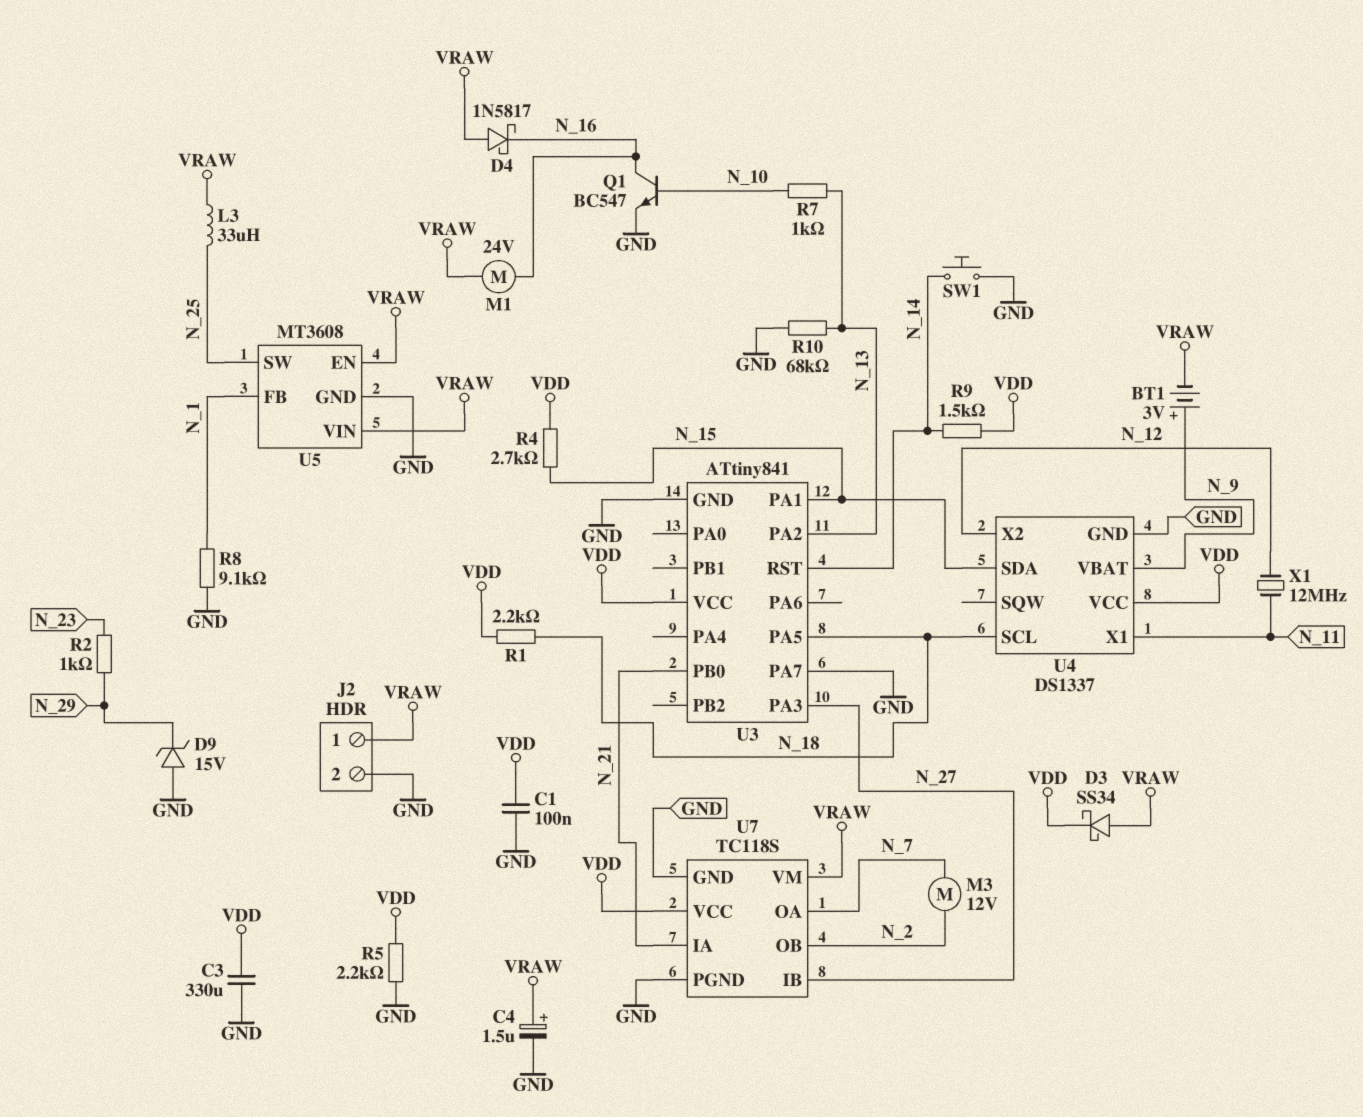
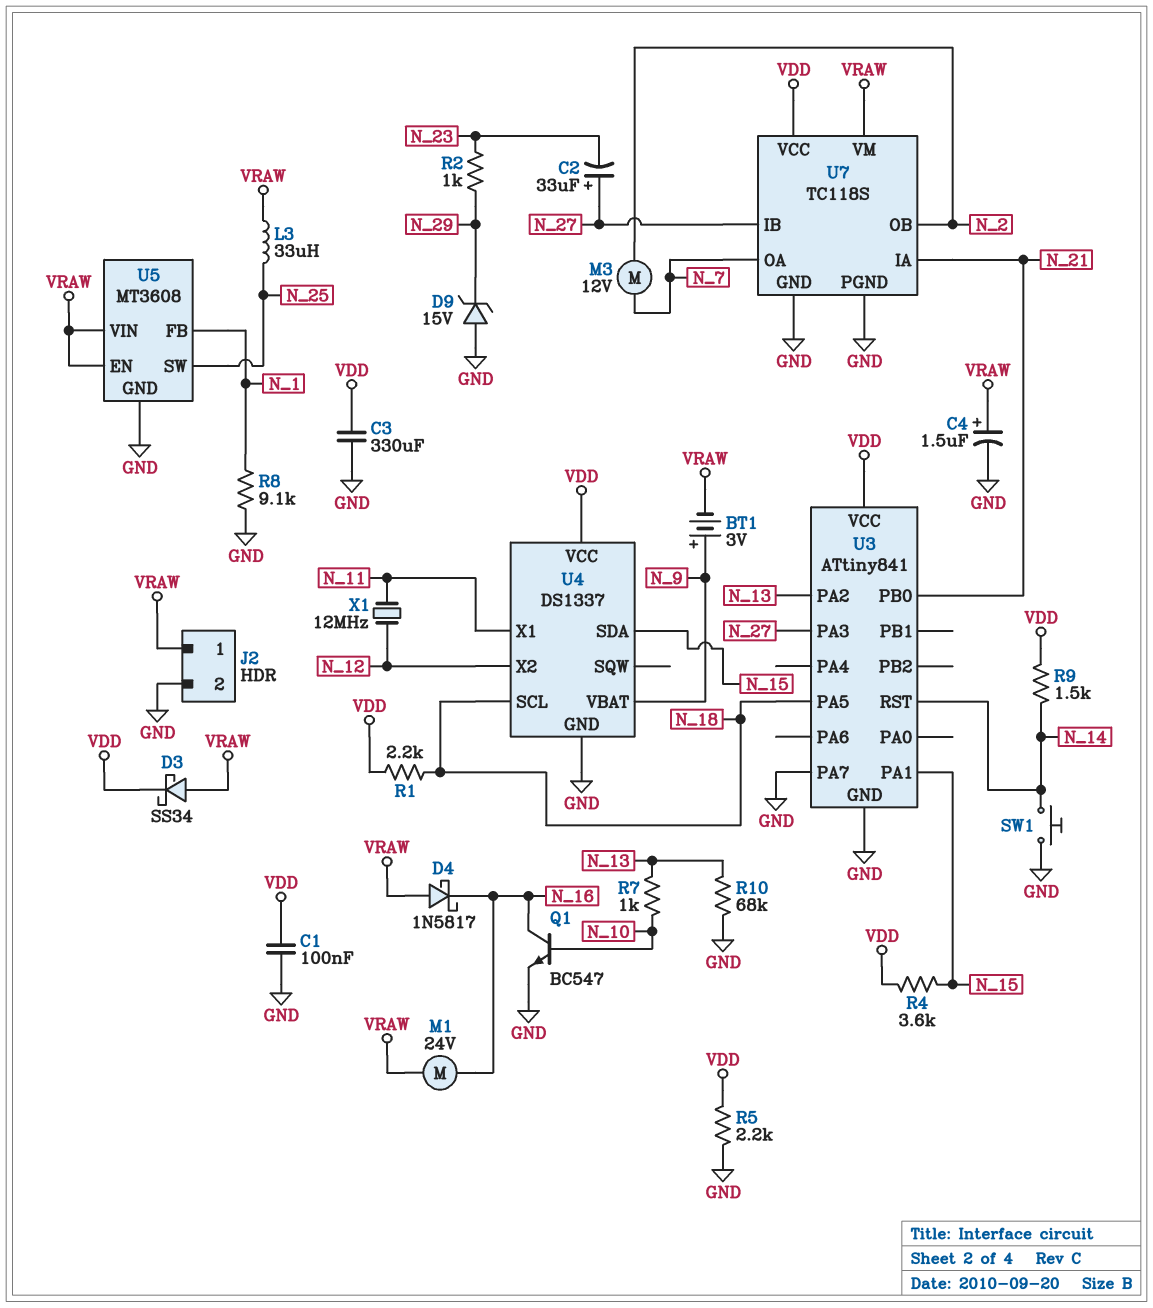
C2: none -> 33uF (plus N_27, minus N_23)
R4: 2.7k (N_15, VDD) -> 3.6k (N_15, VDD)

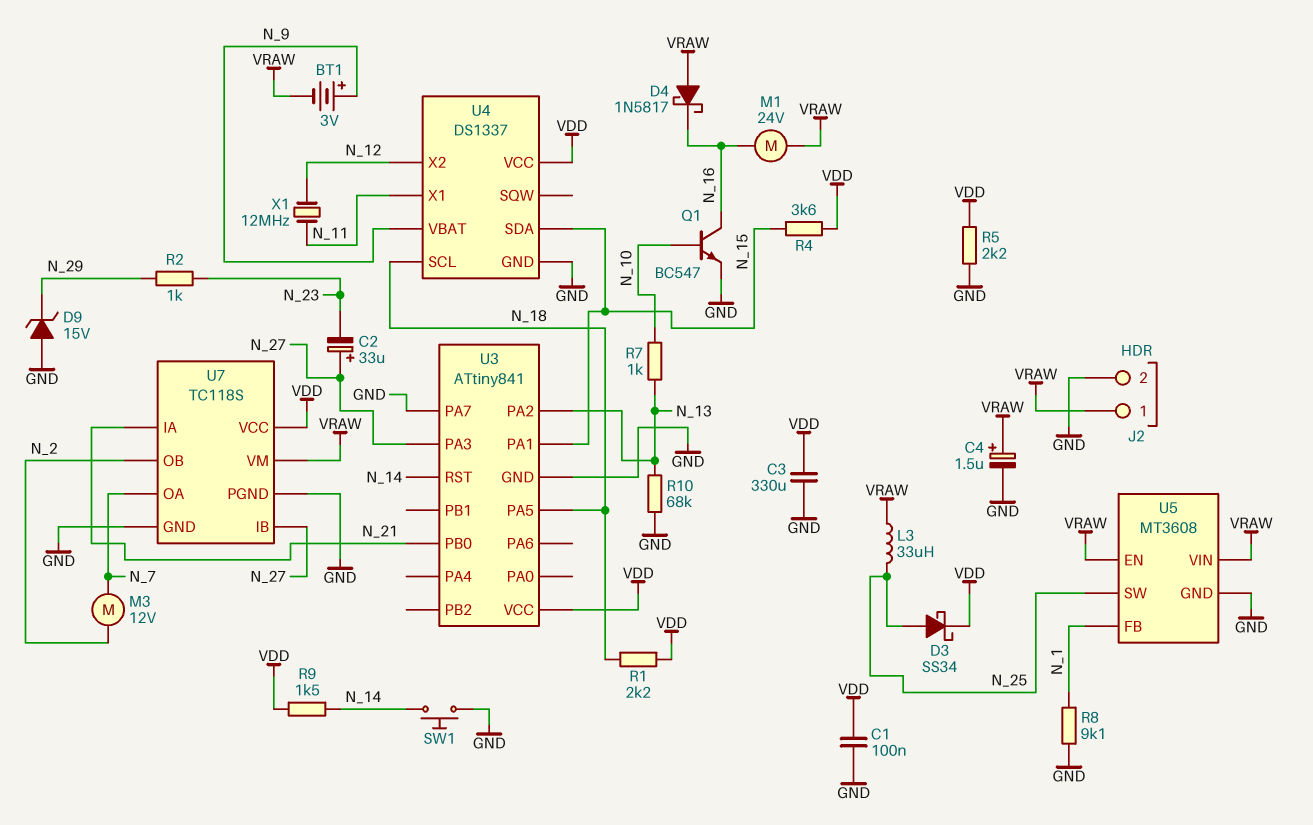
D3: schottky SS34 (A VRAW, K VDD) -> schottky SS34 (A N_25, K VDD)

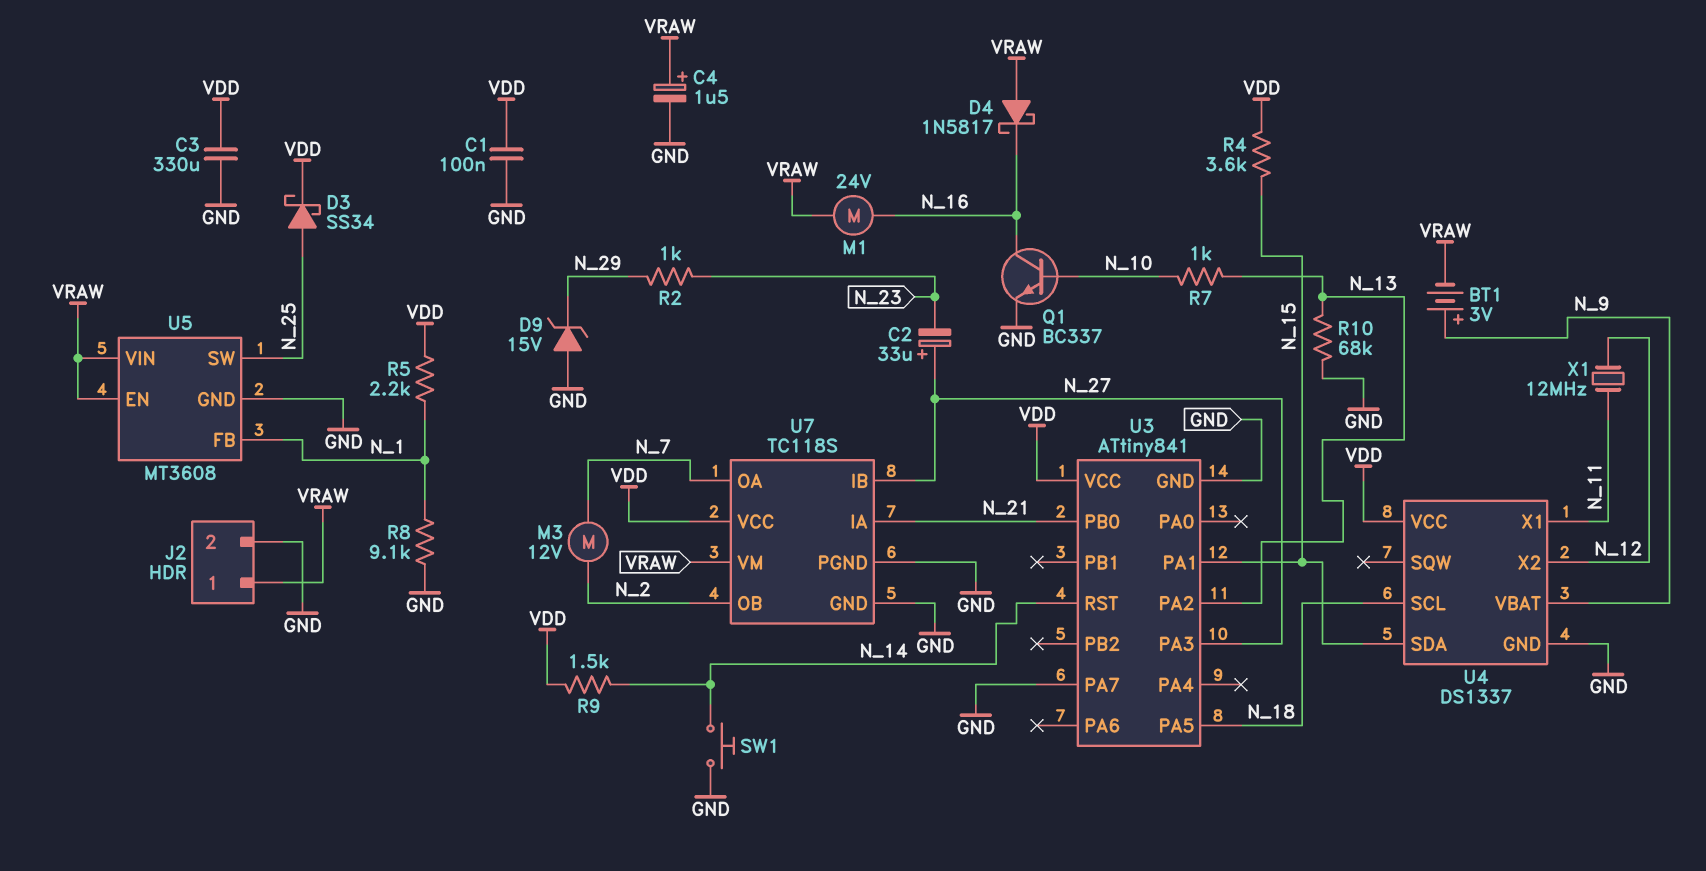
L3: 33uH (N_25, VRAW) -> none
Q1: NPN BC547 (B N_10, C N_16, E GND) -> NPN BC337 (B N_10, C N_16, E GND)
R1: 2.2k (N_18, VDD) -> none
R5: 2.2k (GND, VDD) -> 2.2k (N_1, VDD)

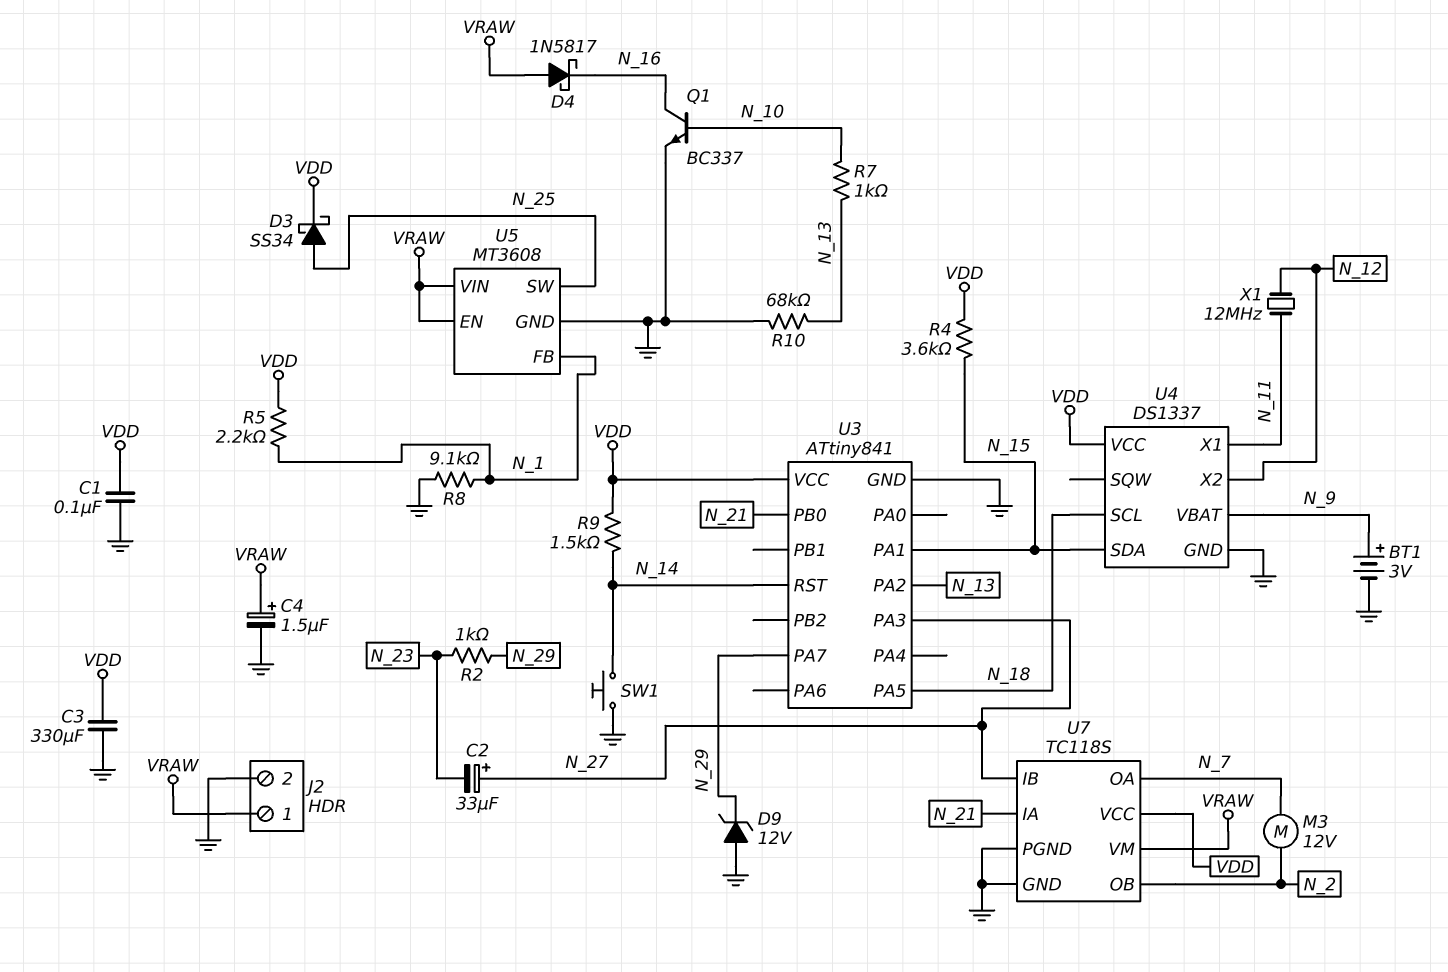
BT1: 3V (plus N_9, minus VRAW) -> 3V (plus N_9, minus GND)
D9: zener 15V (A GND, K N_29) -> zener 12V (A GND, K N_29)
M1: motor 24V (N_16, VRAW) -> none
U3 pin PA7: GND -> N_29

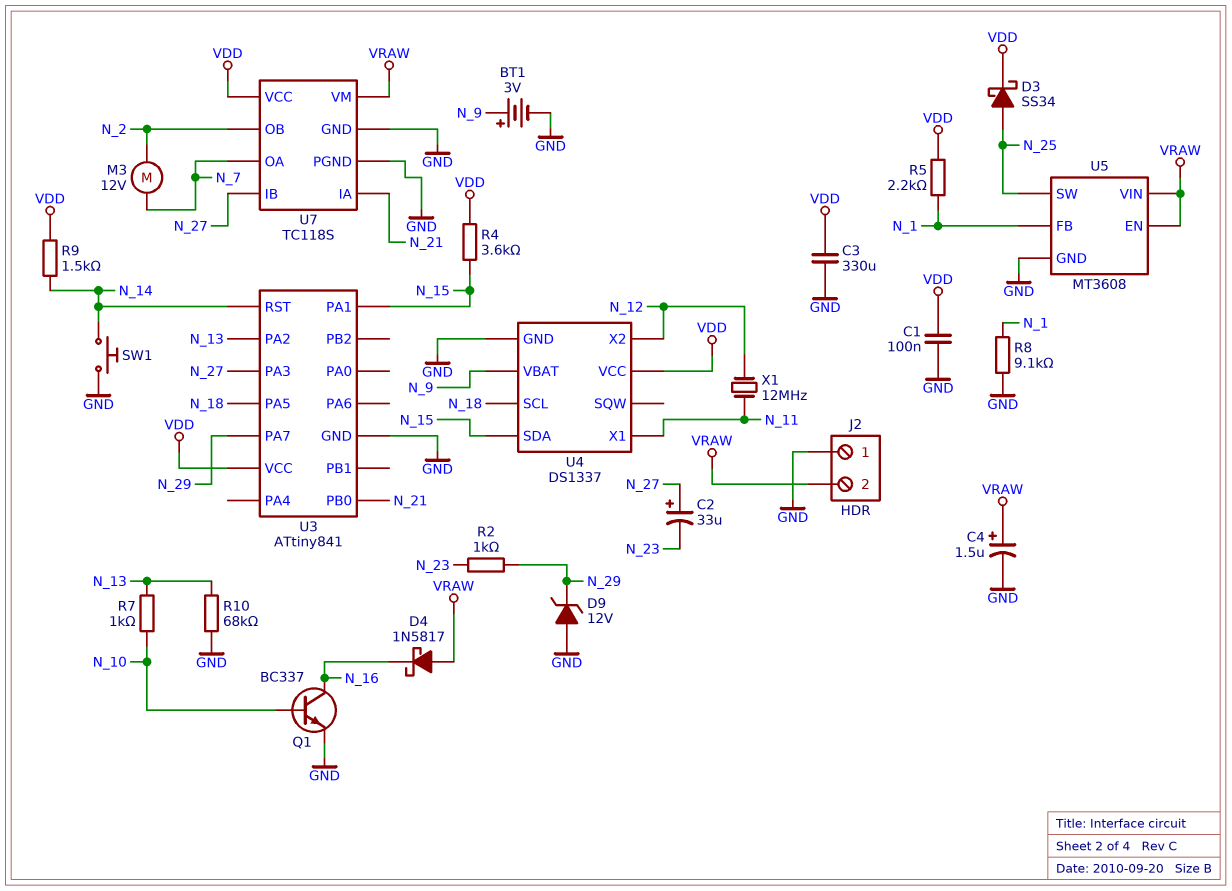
J2 pin 1: VRAW -> GND
J2 pin 2: GND -> VRAW

